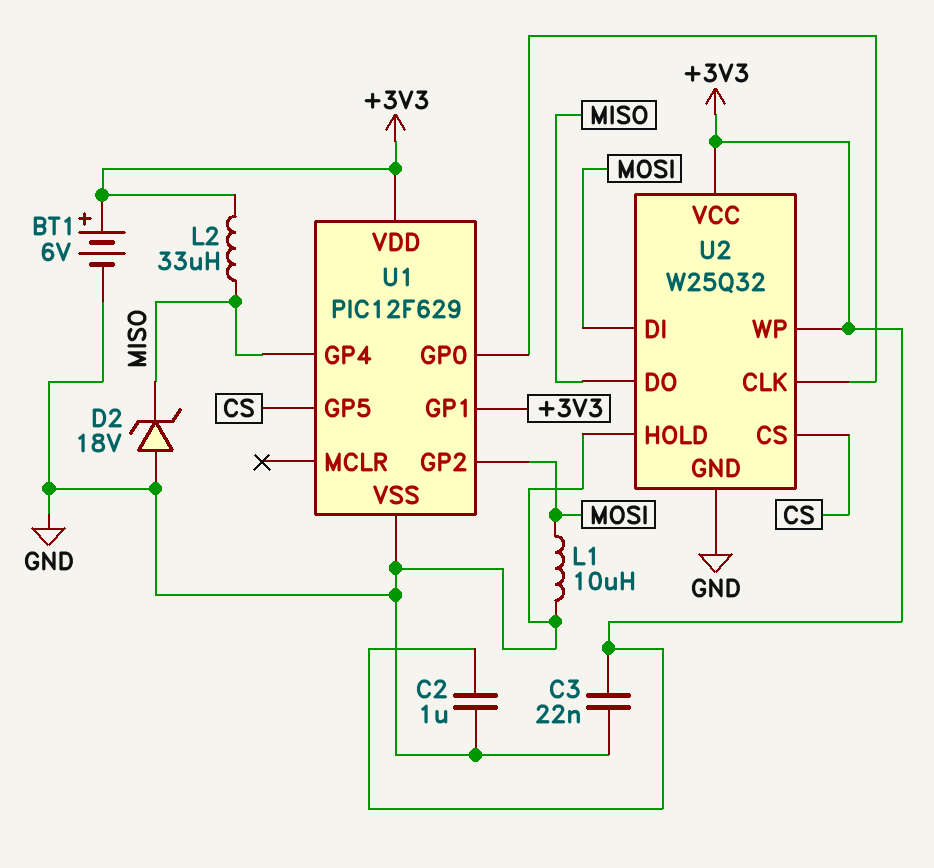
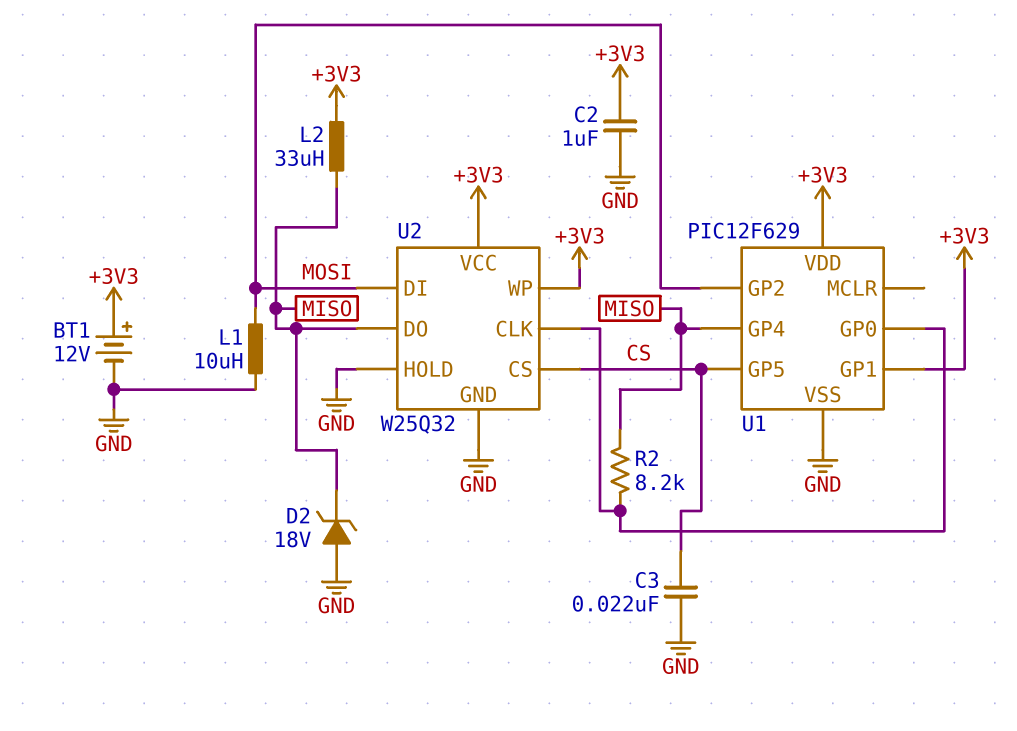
BT1: 6V (plus +3V3, minus GND) -> 12V (plus +3V3, minus GND)
C3: 22nF (+3V3, GND) -> 22nF (CS, GND)
R2: none -> 8.2k (MISO, U1/GP0)

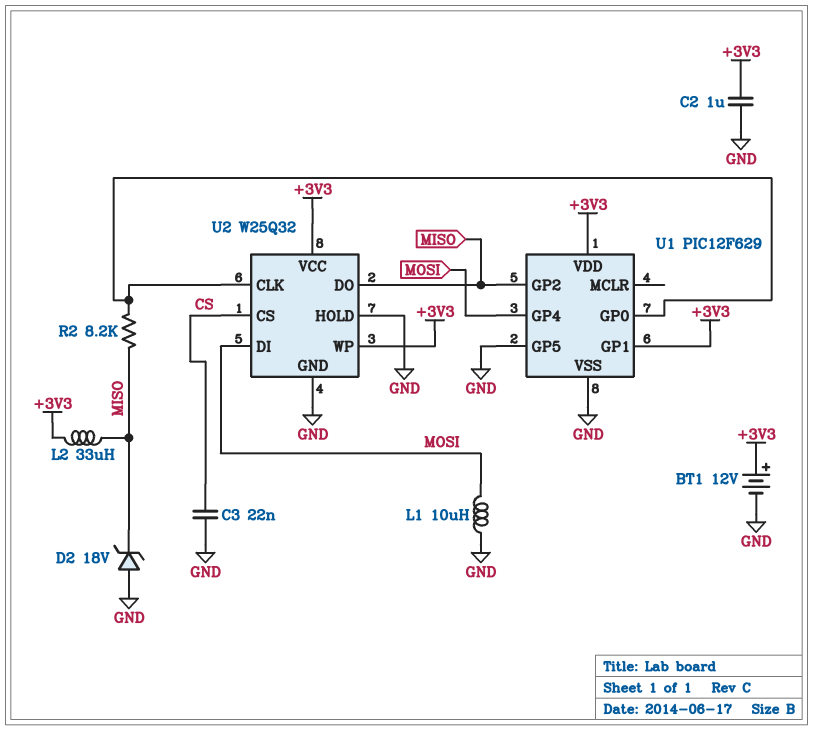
U1 pin GP2: MOSI -> MISO
U1 pin GP4: MISO -> MOSI
U1 pin GP5: CS -> GND

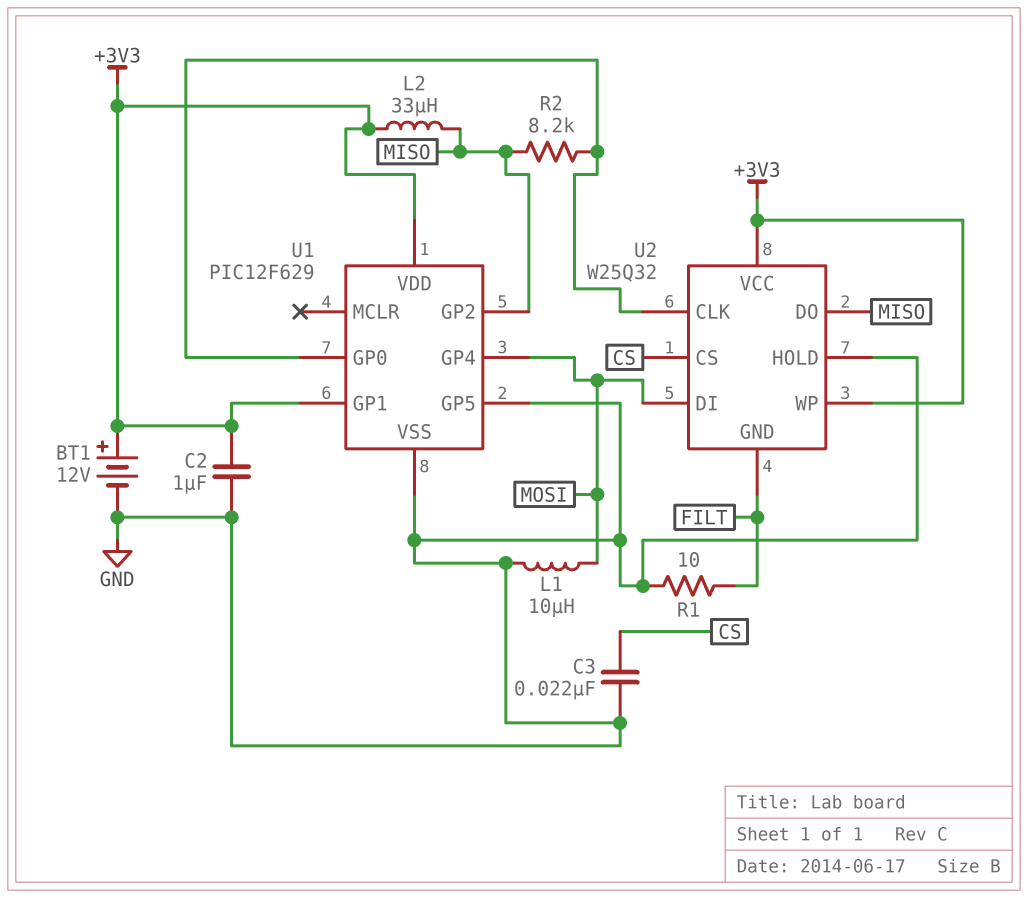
D2: zener 18V (A GND, K MISO) -> none
R1: none -> 10 (FILT, GND)
U2 pin GND: GND -> FILT

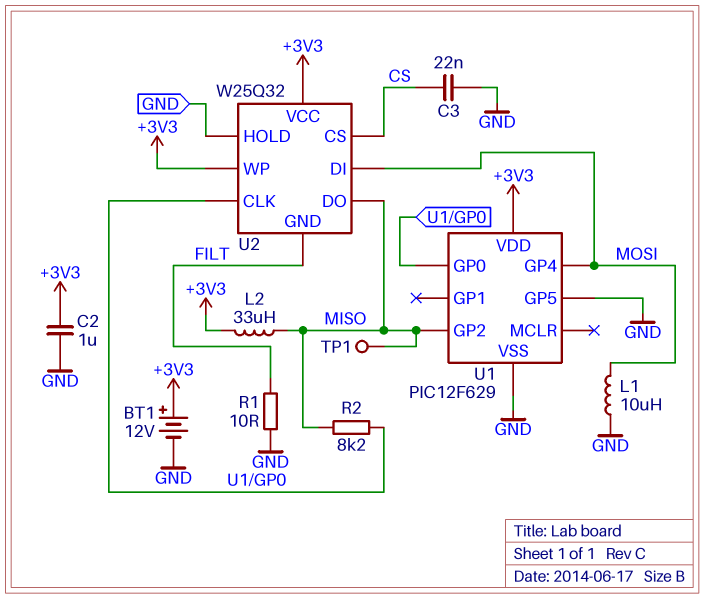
TP1: none -> test point (MISO)
U1 pin GP1: +3V3 -> none

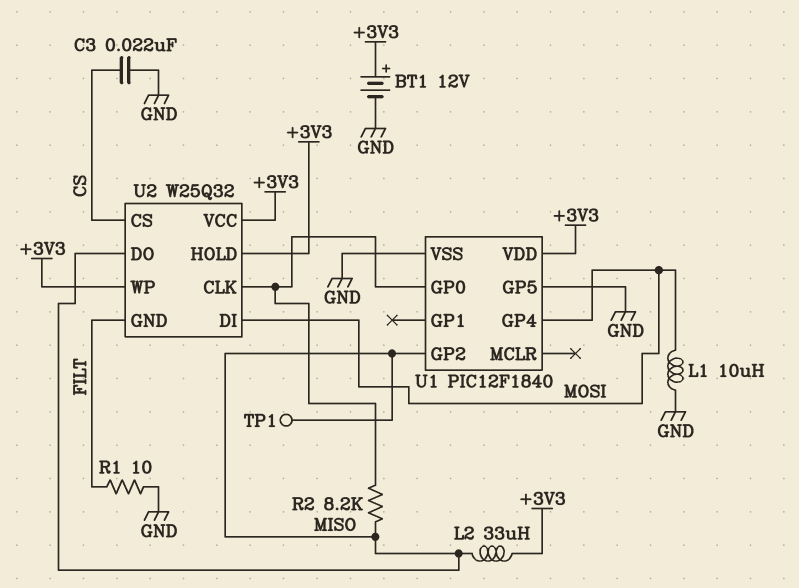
C2: 1uF (+3V3, GND) -> none
U1: PIC12F629 -> PIC12F1840
U2 pin HOLD: GND -> +3V3

